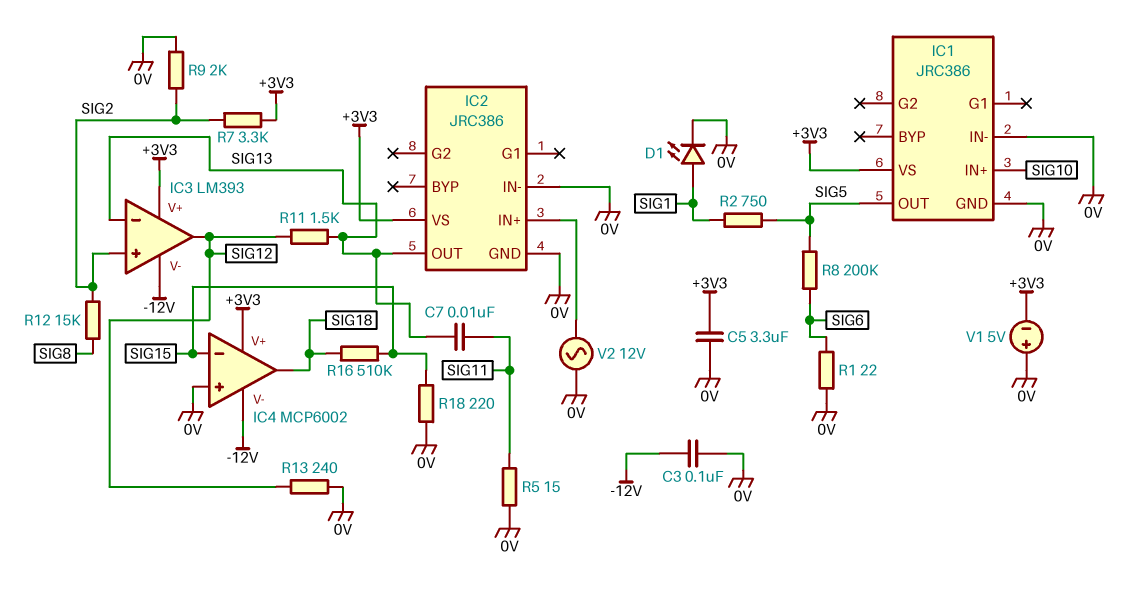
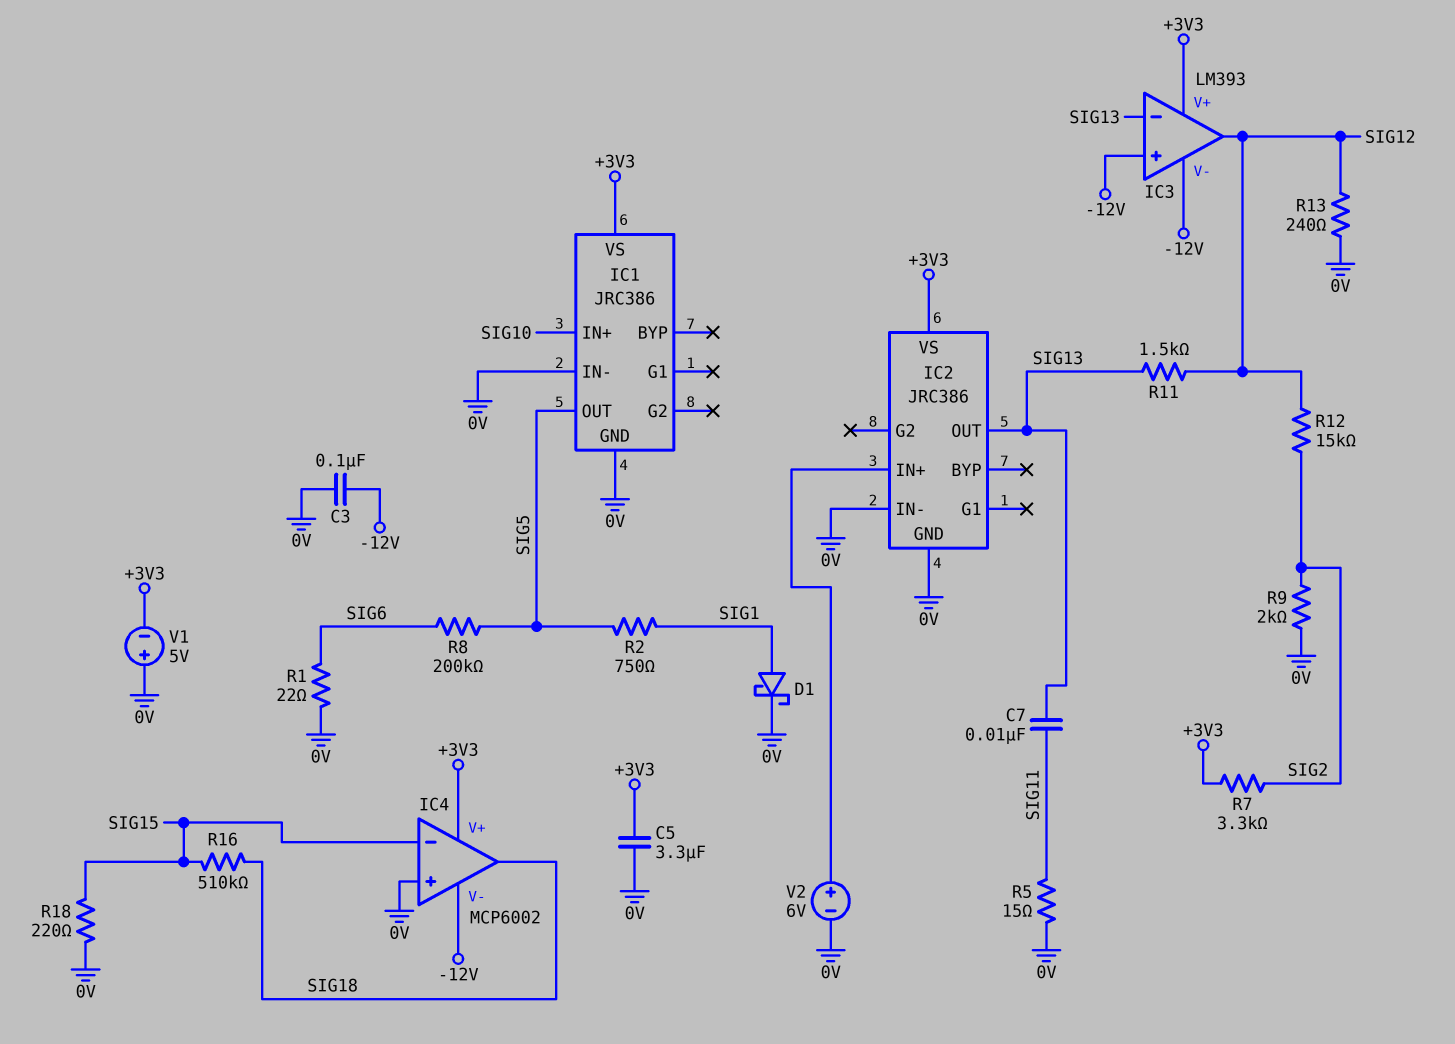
D1: LED (A SIG1, K 0V) -> schottky (A SIG1, K 0V)
IC3 pin in+: SIG2 -> -12V
R12: 15k (SIG2, SIG8) -> 15k (SIG2, SIG12)
V2: AC 12V (0V, IC2/IN+) -> 6V (plus IC2/IN+, minus 0V)

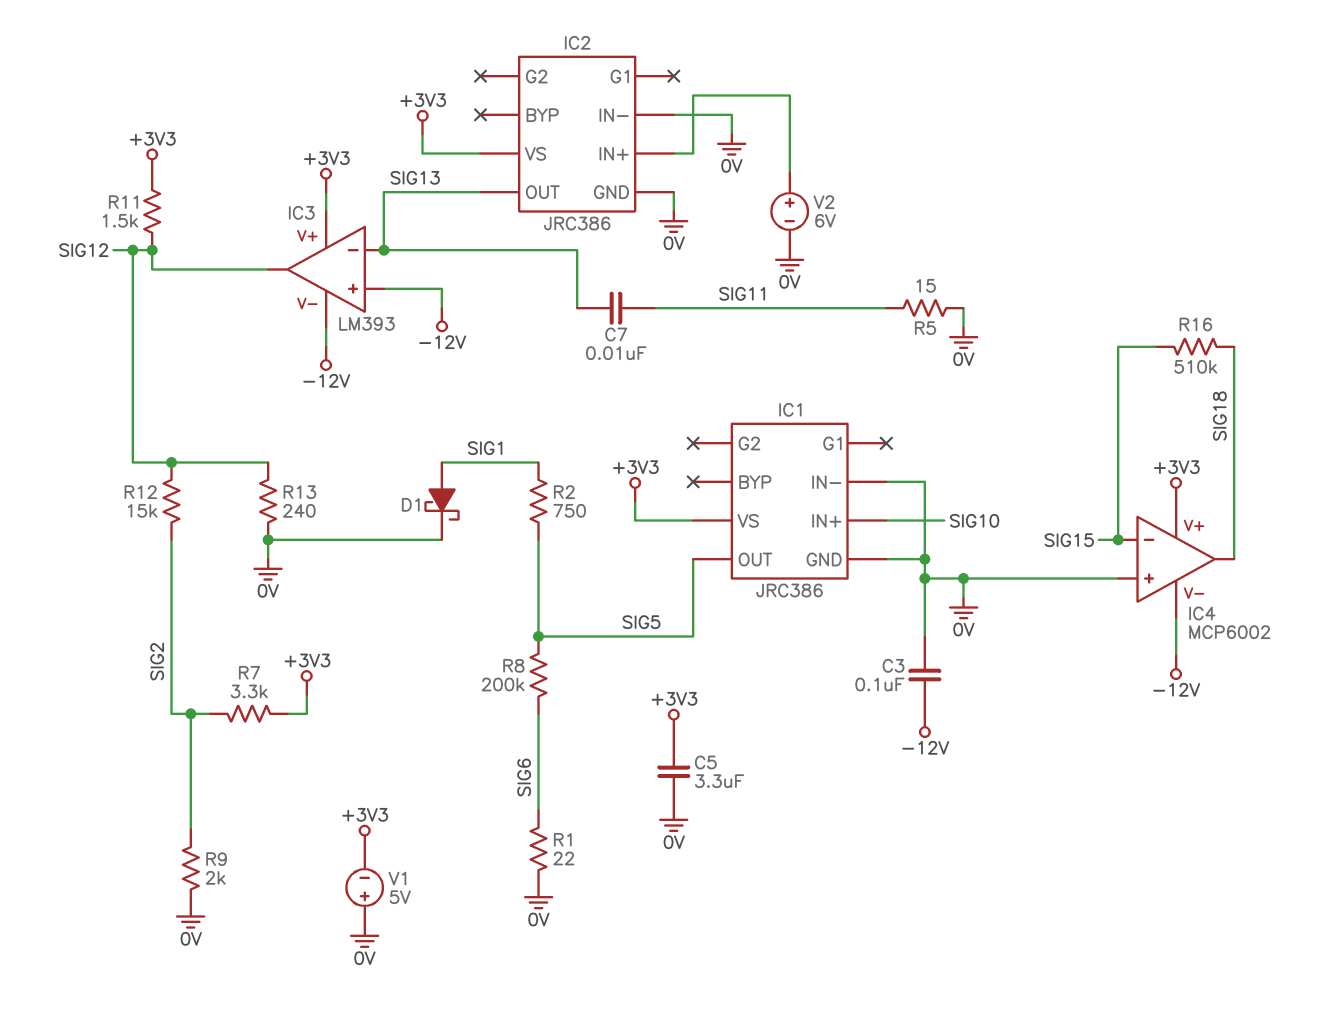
R11: 1.5k (SIG12, SIG13) -> 1.5k (+3V3, SIG12)
R18: 220 (0V, SIG15) -> none

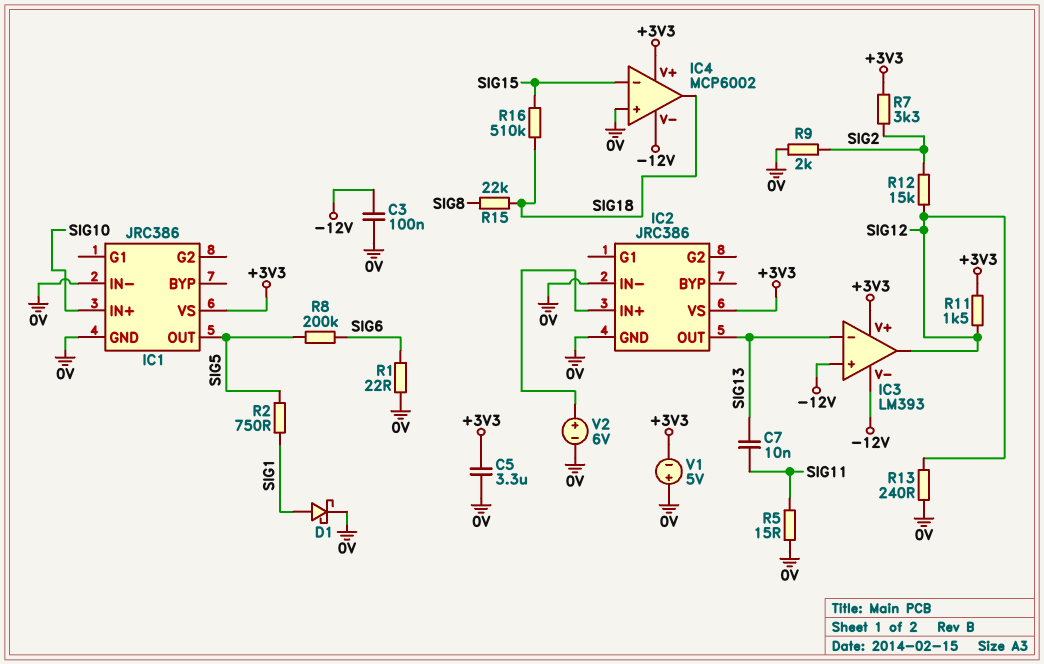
R15: none -> 22k (SIG8, SIG18)

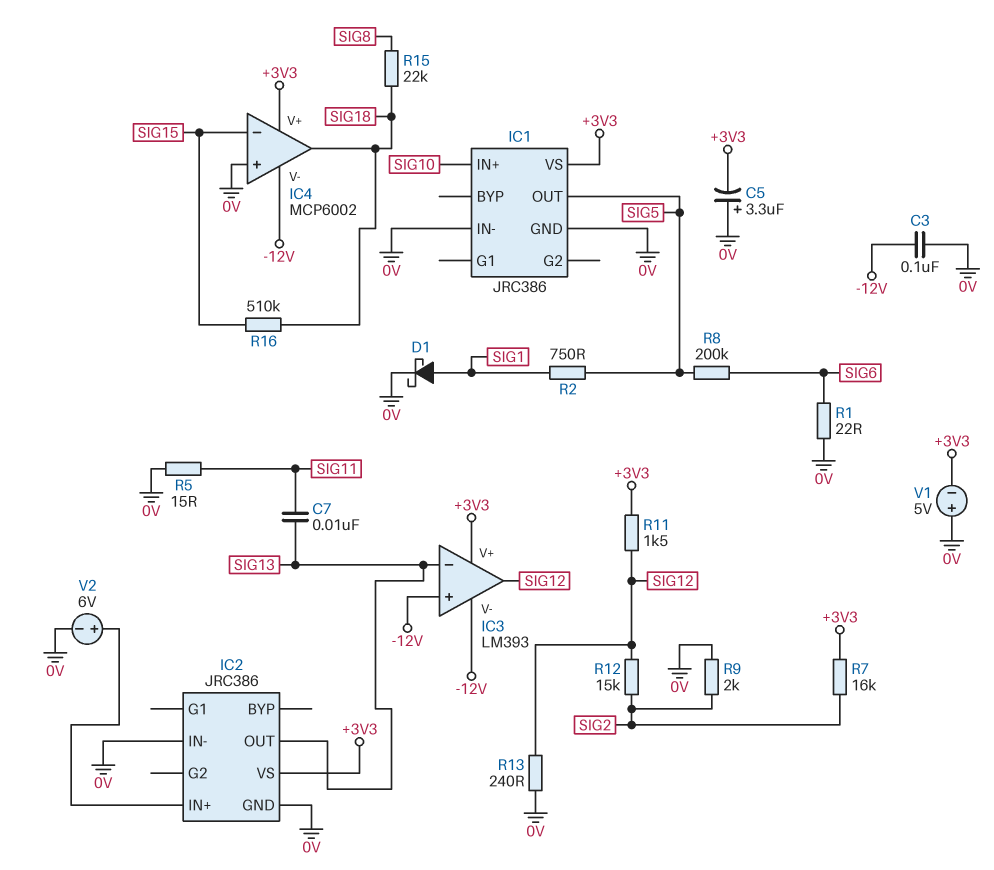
C5: 3.3uF (+3V3, 0V) -> 3.3uF (plus 0V, minus +3V3)
R7: 3.3k (+3V3, SIG2) -> 16k (+3V3, SIG2)

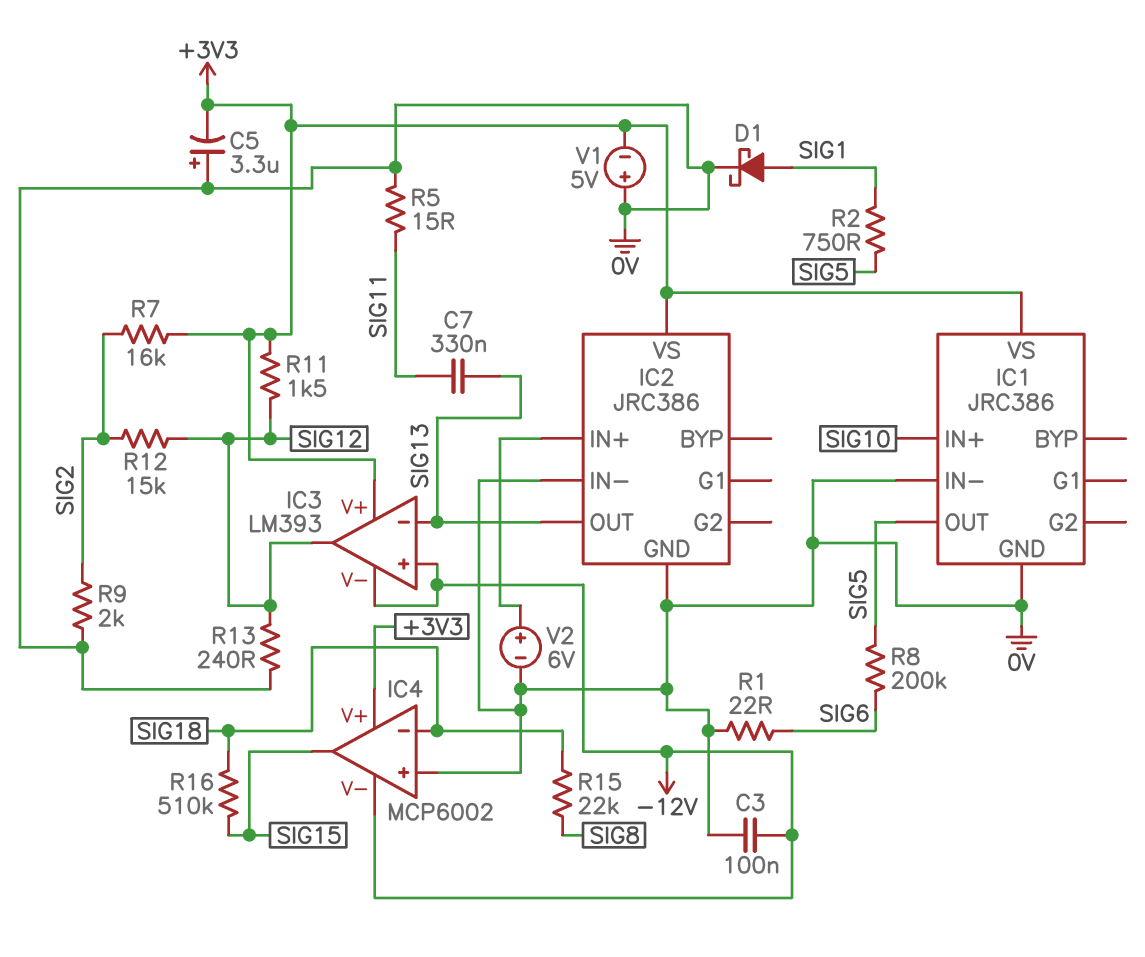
C7: 10nF (SIG11, SIG13) -> 330nF (SIG11, SIG13)
IC4 pin in-: SIG15 -> SIG18
IC4 pin out: SIG18 -> SIG15

